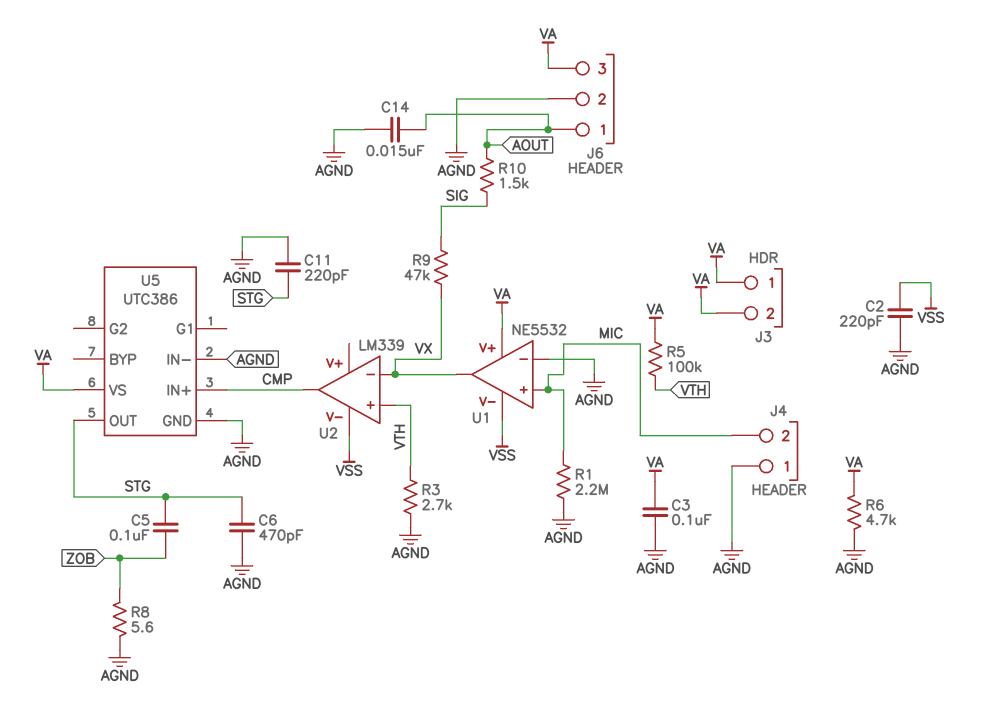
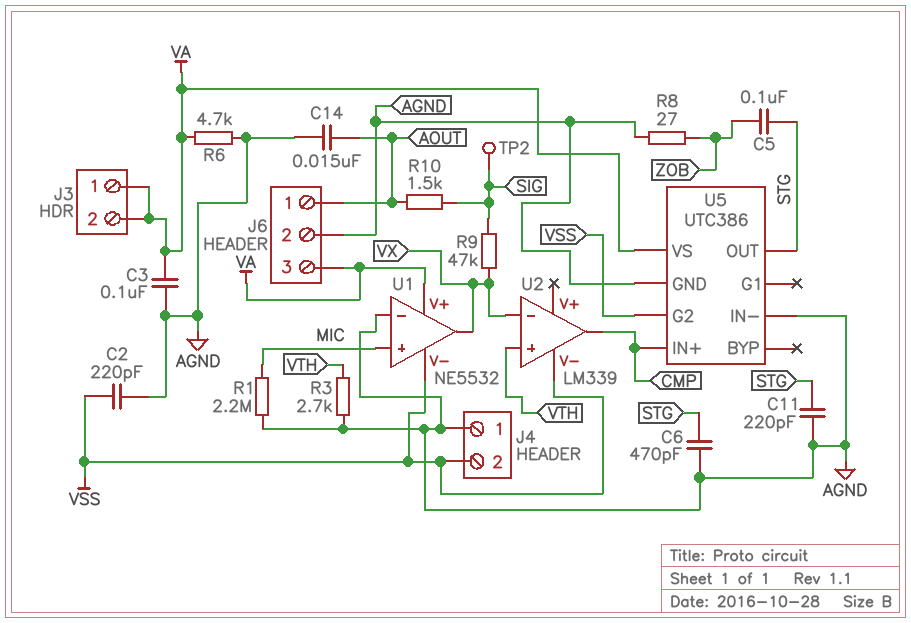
J4 pin 2: MIC -> VSS
R5: 100k (VA, VTH) -> none
R8: 5.6 (AGND, ZOB) -> 27 (AGND, ZOB)
TP2: none -> test point (SIG)
U5 pin G2: none -> VSS

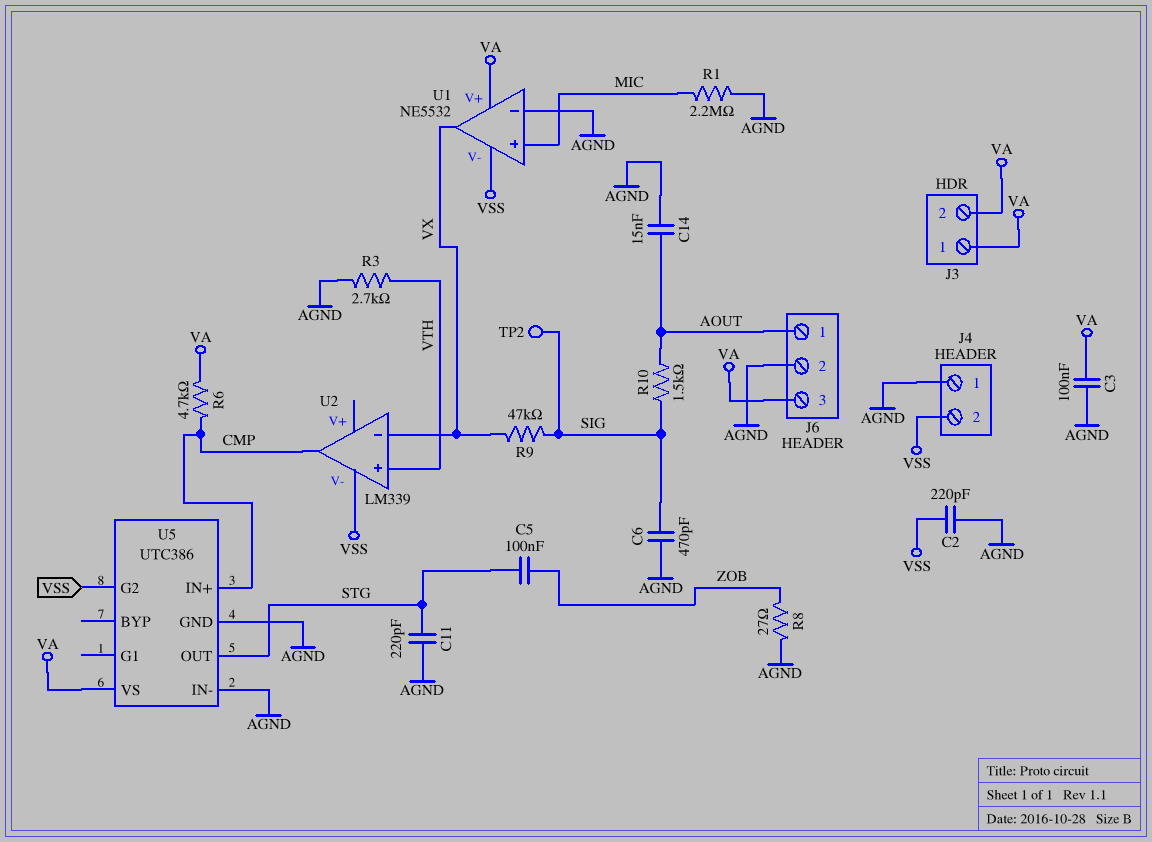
C6: 470pF (AGND, STG) -> 470pF (AGND, SIG)
R6: 4.7k (AGND, VA) -> 4.7k (CMP, VA)

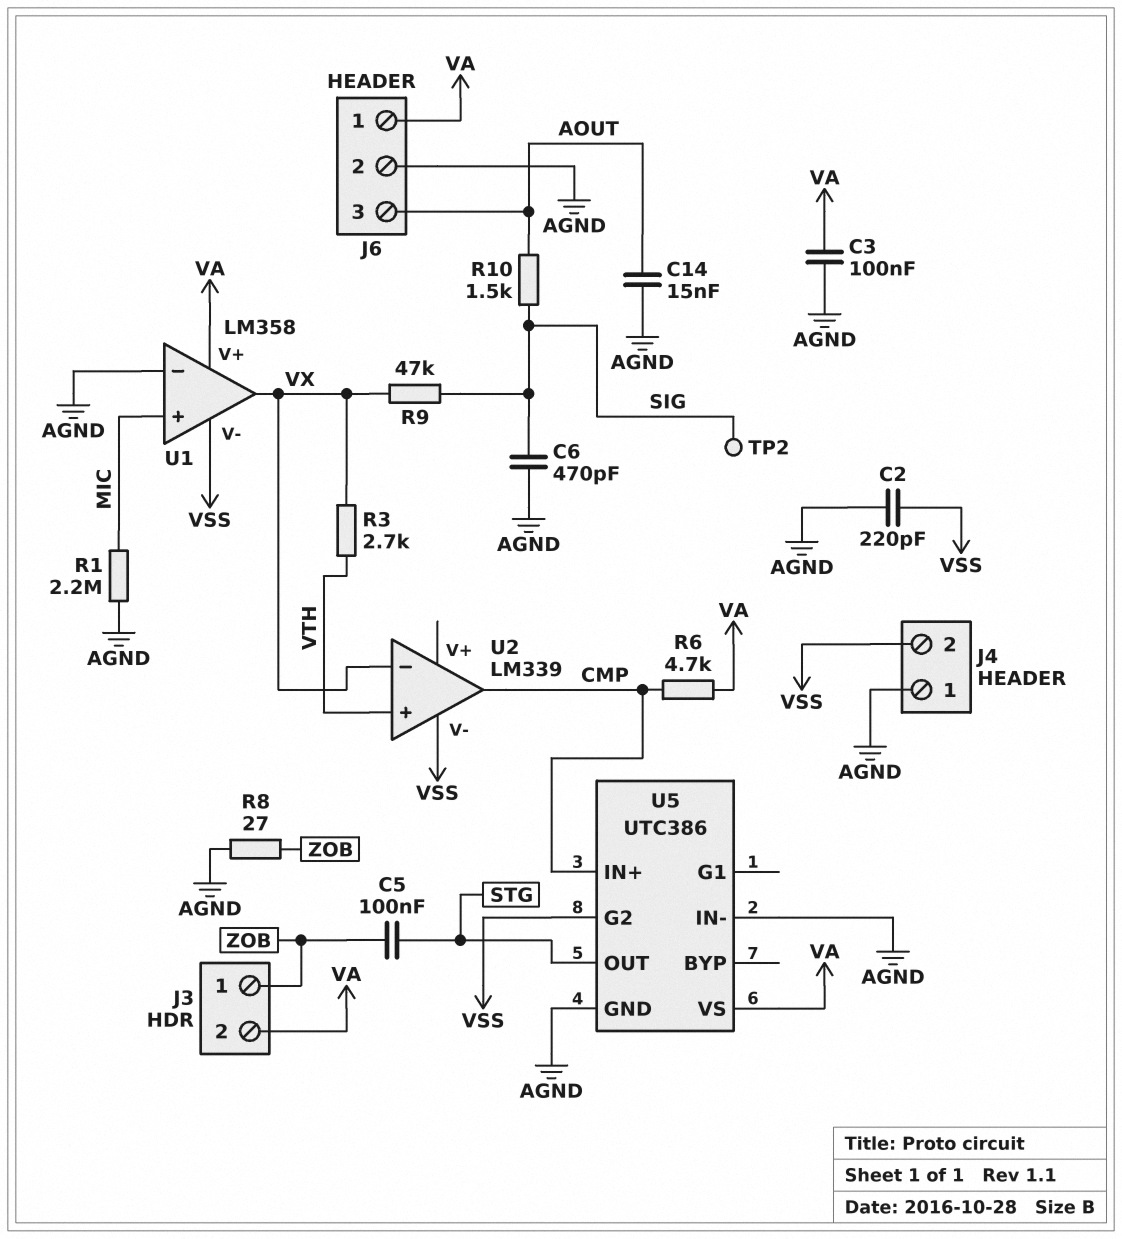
C11: 220pF (AGND, STG) -> none
J3 pin 1: VA -> ZOB
J6 pin 1: AOUT -> VA
J6 pin 3: VA -> AOUT
R3: 2.7k (AGND, VTH) -> 2.7k (VTH, VX)
U1: NE5532 -> LM358

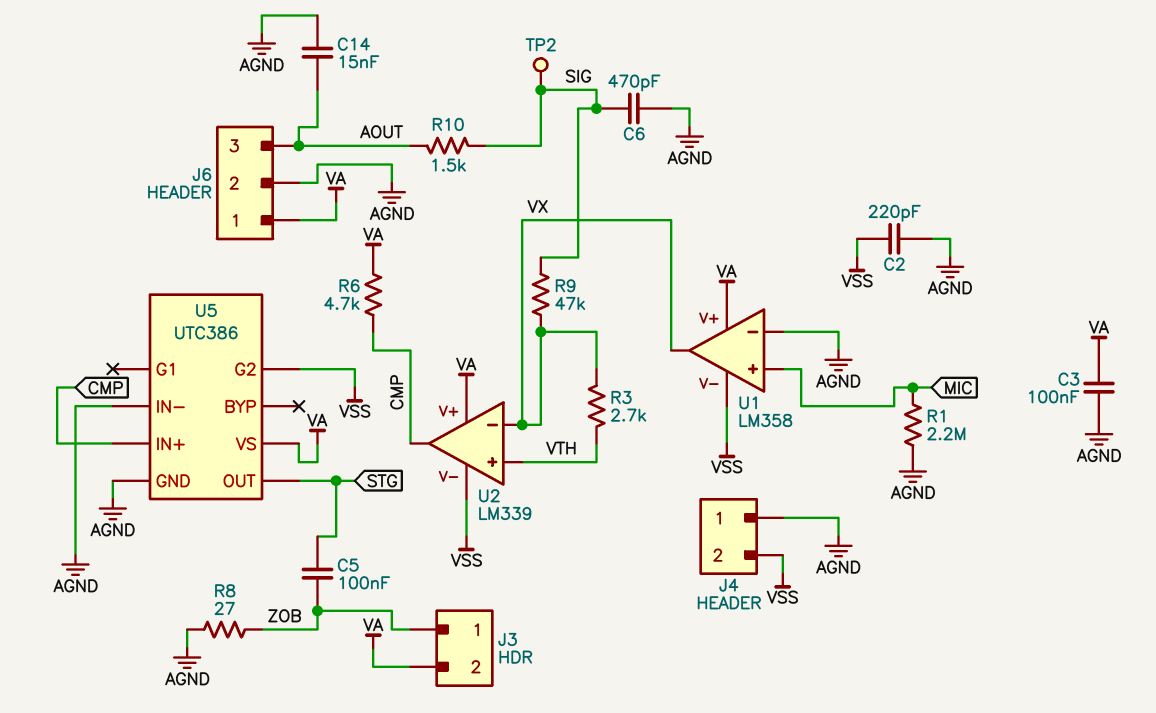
U2 pin V+: none -> VA

